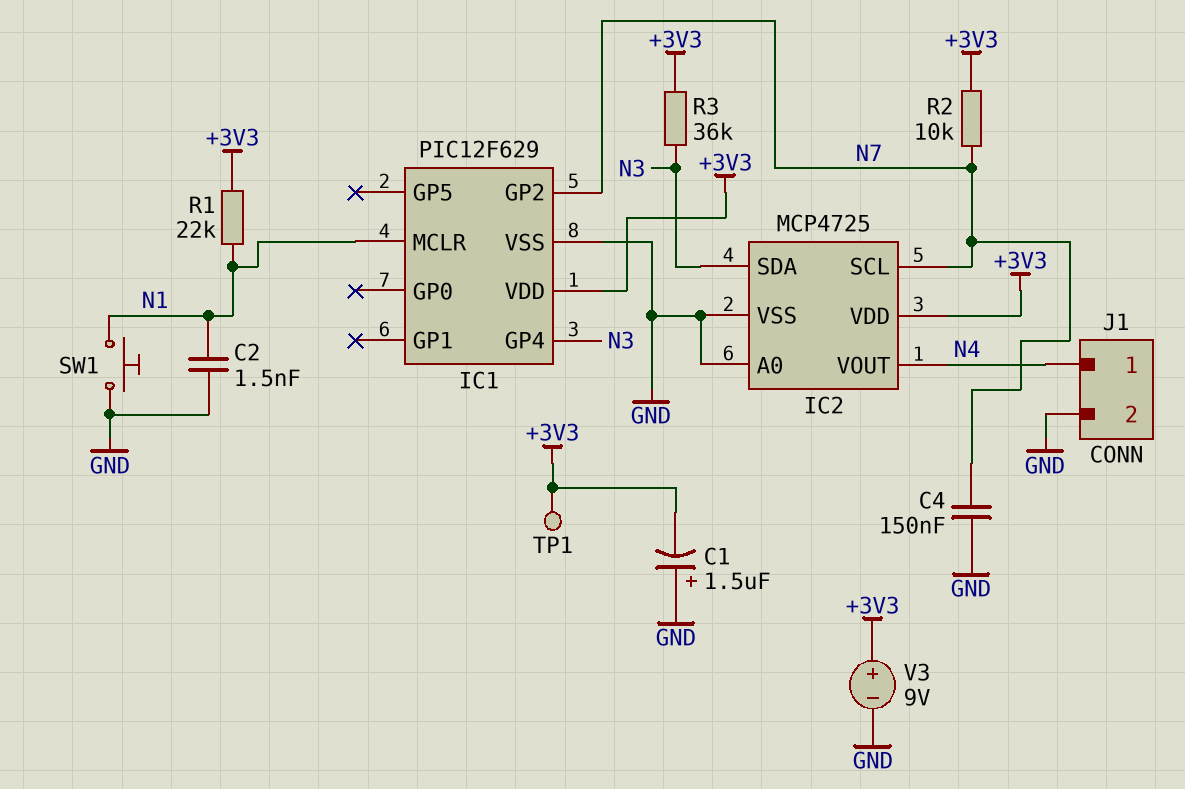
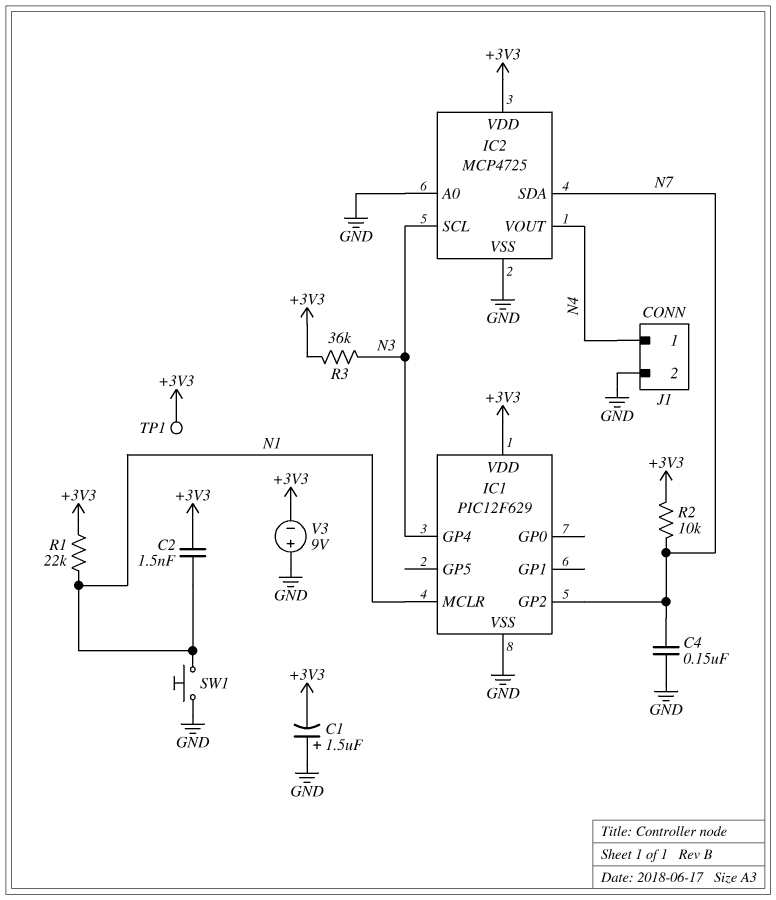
C2: 1.5nF (GND, N1) -> 1.5nF (+3V3, N1)
IC2 pin SCL: N7 -> N3
IC2 pin SDA: N3 -> N7
V3: 9V (plus +3V3, minus GND) -> 9V (plus GND, minus +3V3)

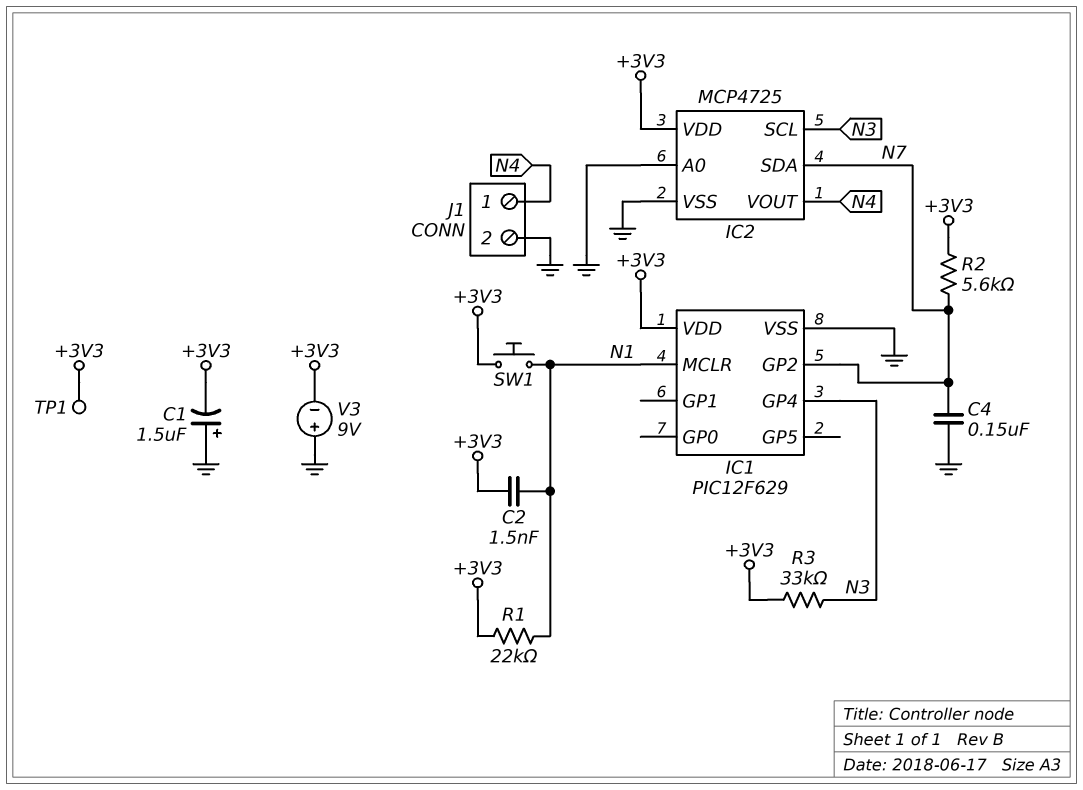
R2: 10k (+3V3, N7) -> 5.6k (+3V3, N7)
R3: 36k (+3V3, N3) -> 33k (+3V3, N3)
SW1: button (GND, N1) -> button (+3V3, N1)

